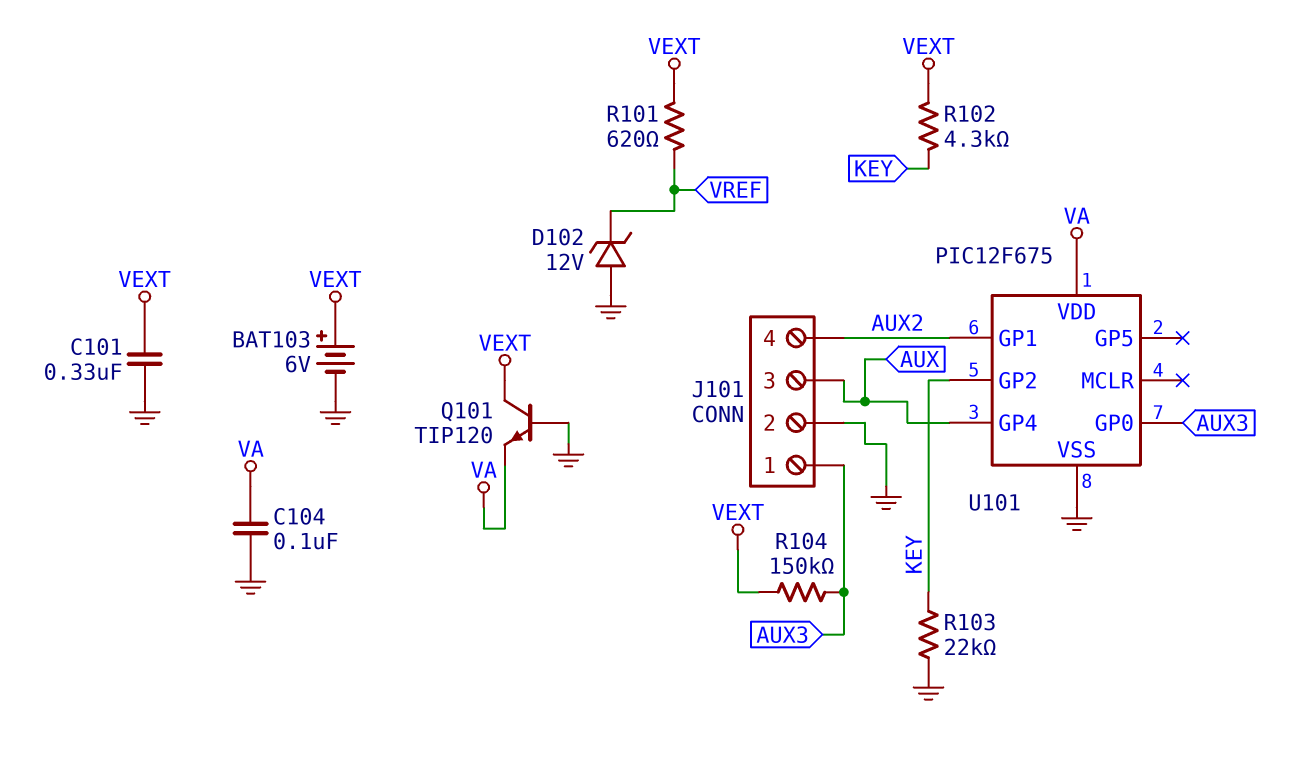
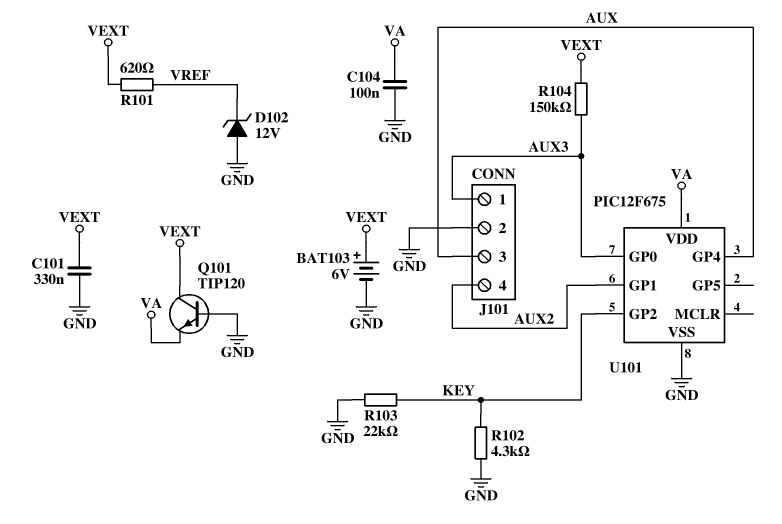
R102: 4.3k (KEY, VEXT) -> 4.3k (GND, KEY)

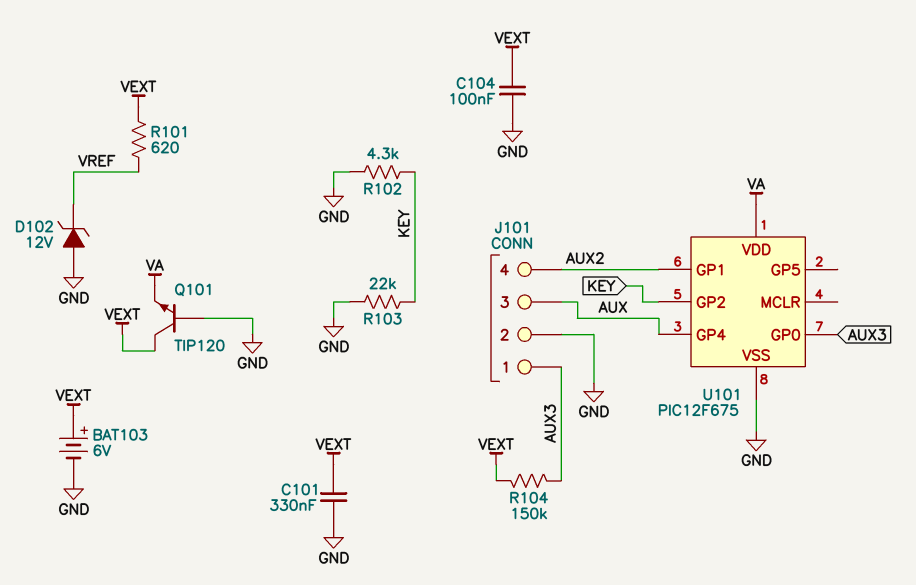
C104: 100nF (GND, VA) -> 100nF (GND, VEXT)

